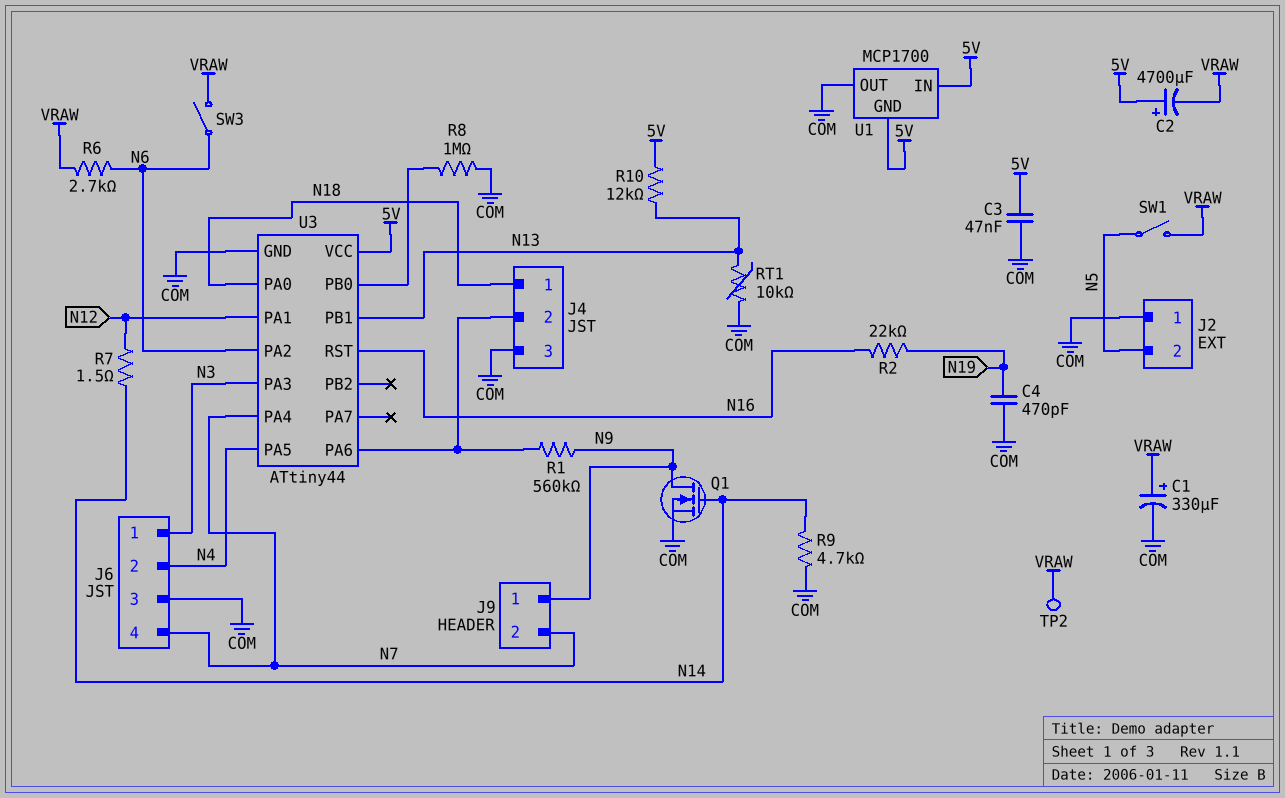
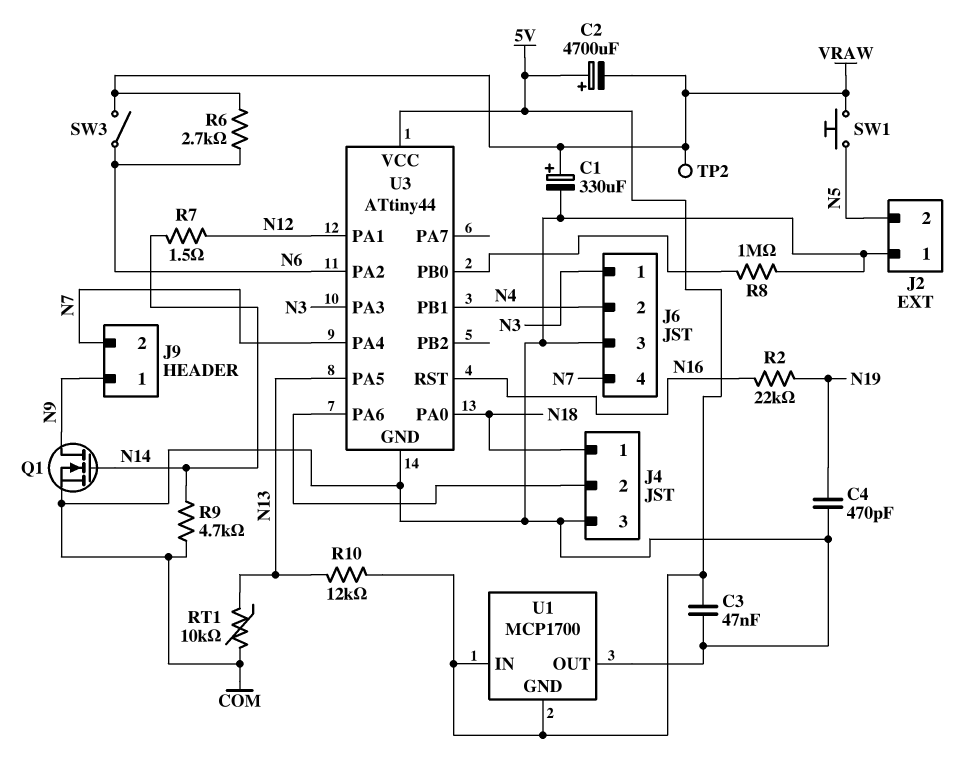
R1: 560k (J4/2, N9) -> none
SW1: switch (N5, VRAW) -> button (N5, VRAW)
U3 pin PA5: N4 -> N13
U3 pin PB1: N13 -> N4

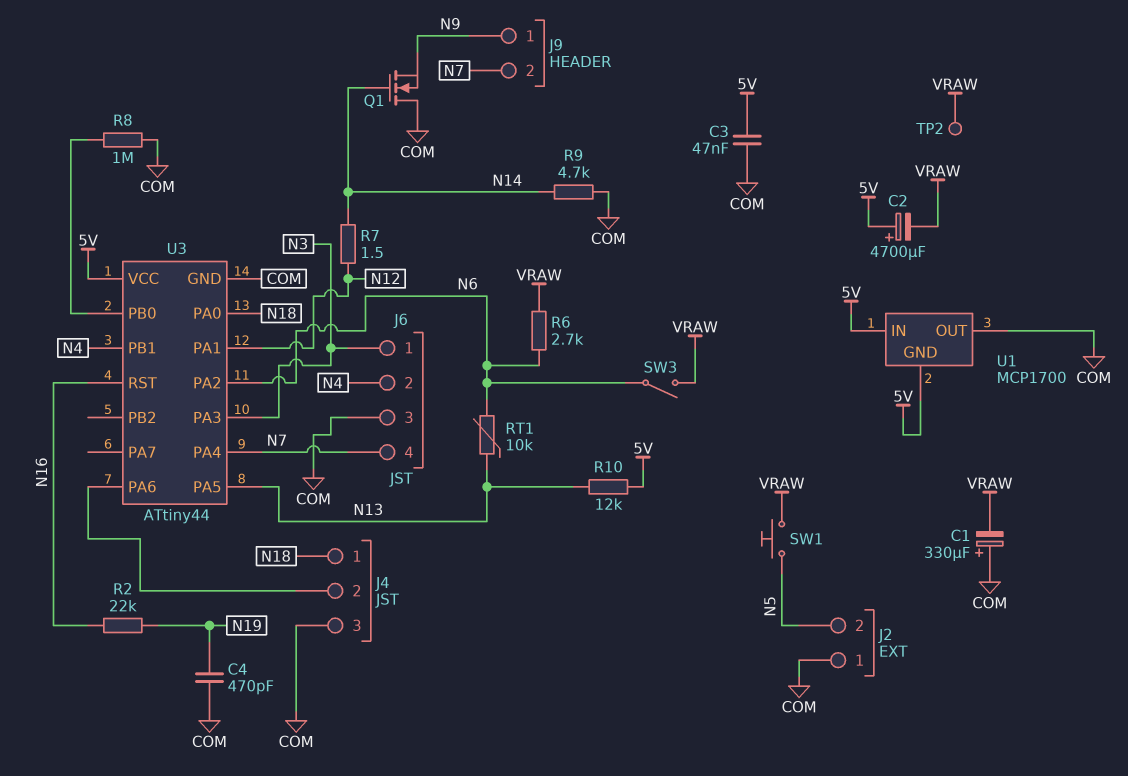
C1: 330uF (plus VRAW, minus COM) -> 330uF (plus COM, minus VRAW)
Q1: NMOS (G N14, D N9, S COM) -> NMOS (G N14, D COM, S N9)
RT1: 10k (COM, N13) -> 10k (N6, N13)

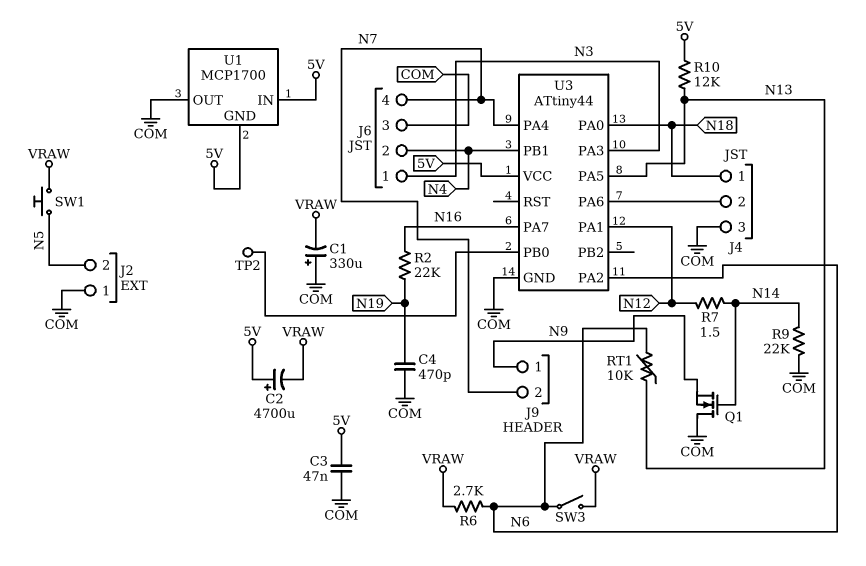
R8: 1M (COM, U3/PB0) -> none
R9: 4.7k (COM, N14) -> 22k (COM, N14)
TP2: test point (VRAW) -> test point (U3/PB0)
U3 pin PA7: none -> N16
U3 pin RST: N16 -> none

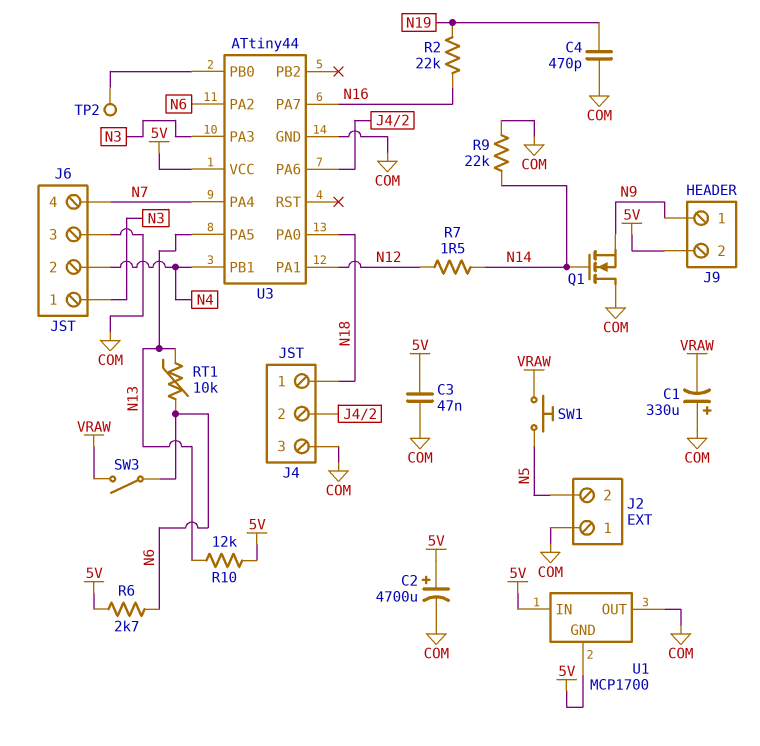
C2: 4700uF (plus 5V, minus VRAW) -> 4700uF (plus 5V, minus COM)
J9 pin 2: N7 -> 5V
R6: 2.7k (N6, VRAW) -> 2.7k (5V, N6)

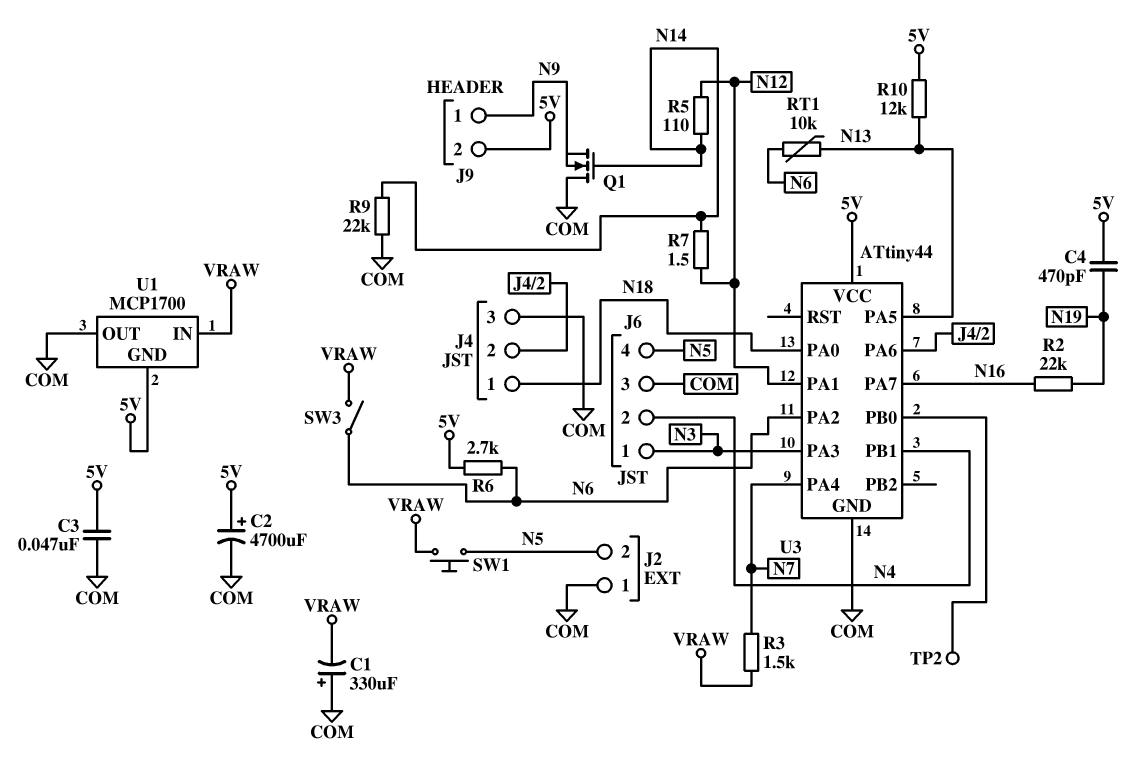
C4: 470pF (COM, N19) -> 470pF (5V, N19)
J6 pin 4: N7 -> N5
R3: none -> 1.5k (N7, VRAW)
R5: none -> 110 (N12, N14)
U1 pin IN: 5V -> VRAW

